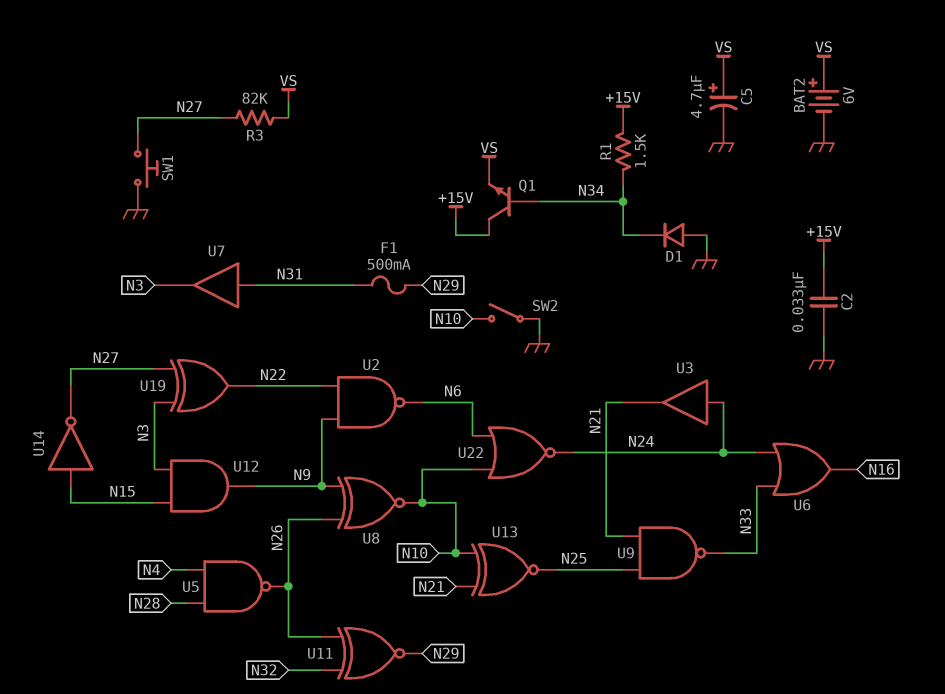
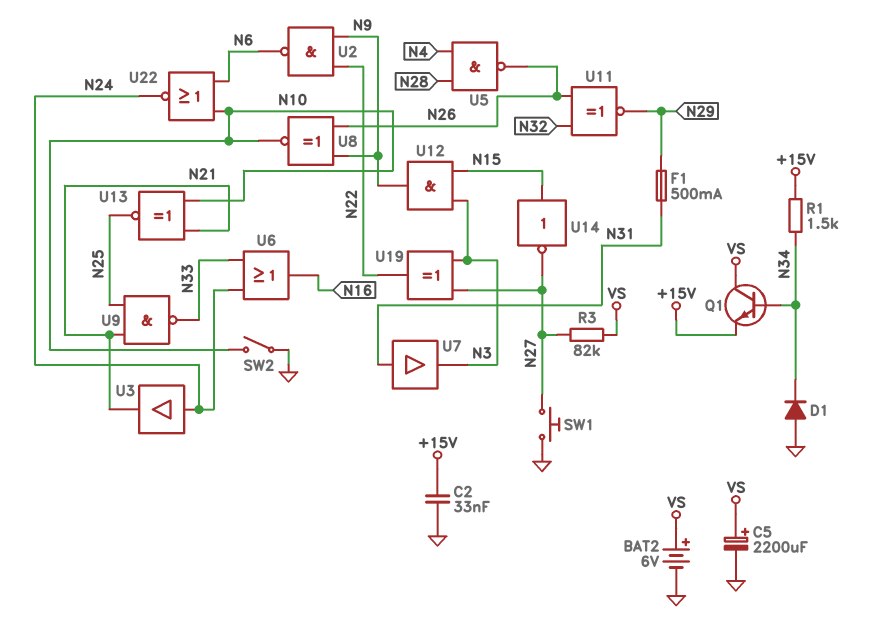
C5: 4.7uF (plus VS, minus GND) -> 2200uF (plus VS, minus GND)
Q1: NPN (B N34, C +15V, E VS) -> NPN (B N34, C VS, E +15V)

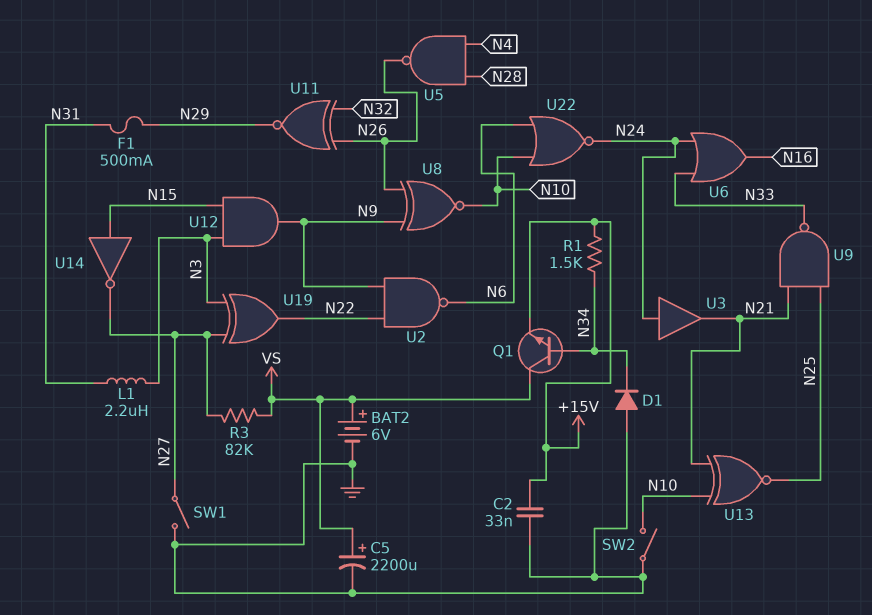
L1: none -> 2.2uH (N3, N31)
SW1: button (GND, N27) -> switch (GND, N27)
U7: buffer (in N31, out N3) -> none

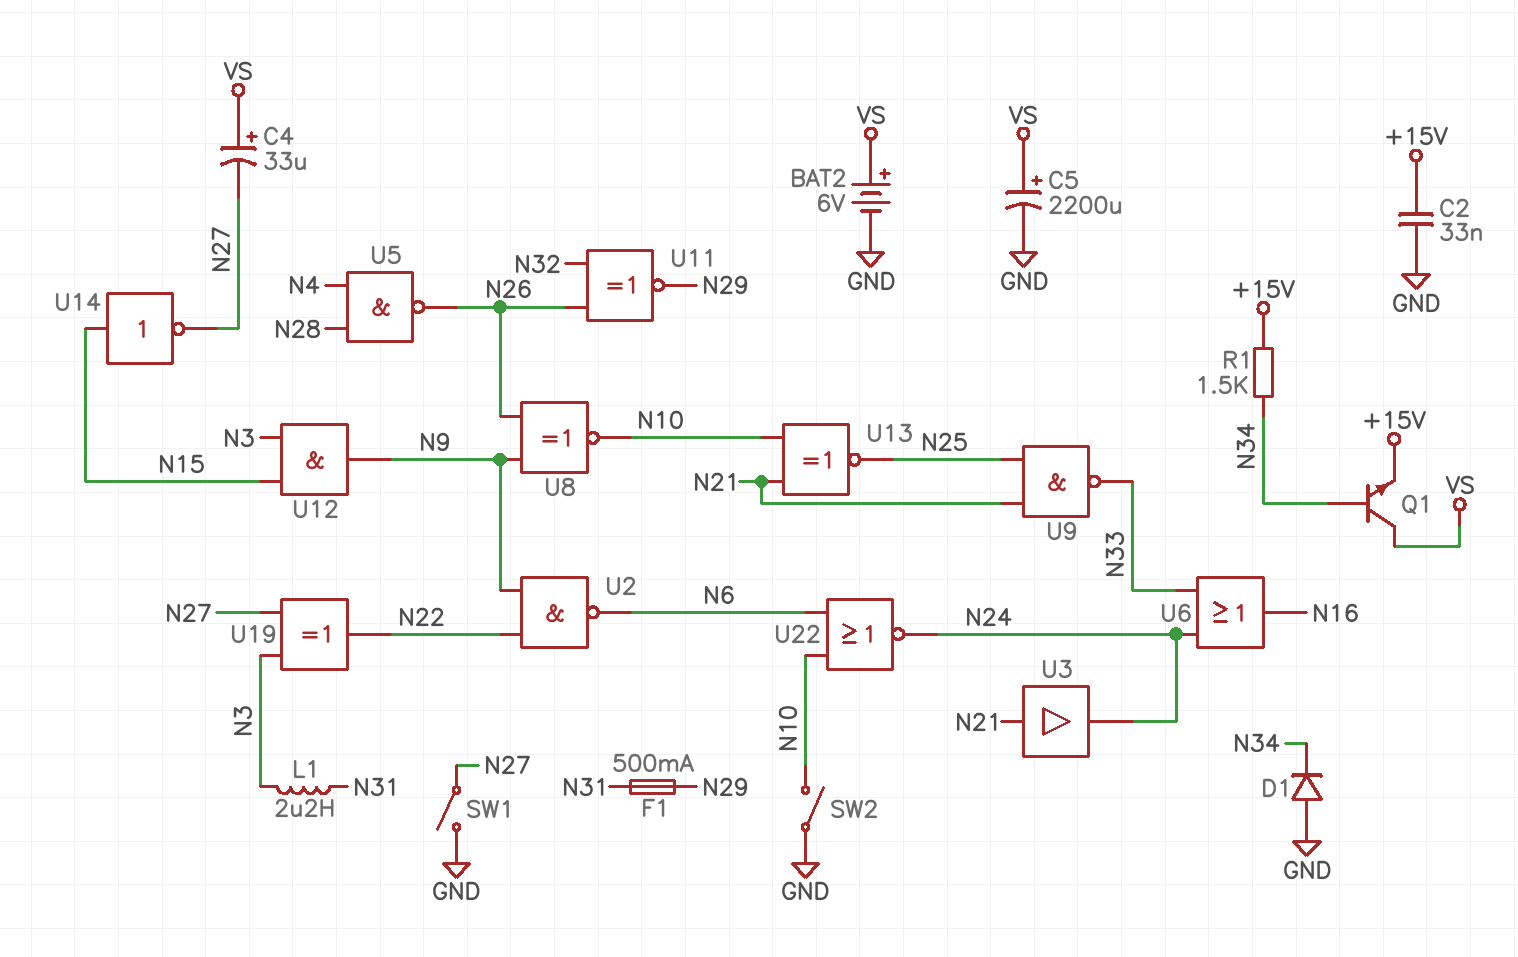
C4: none -> 33uF (plus VS, minus N27)
R3: 82k (N27, VS) -> none
U3: buffer (in N24, out N21) -> buffer (in N21, out N24)

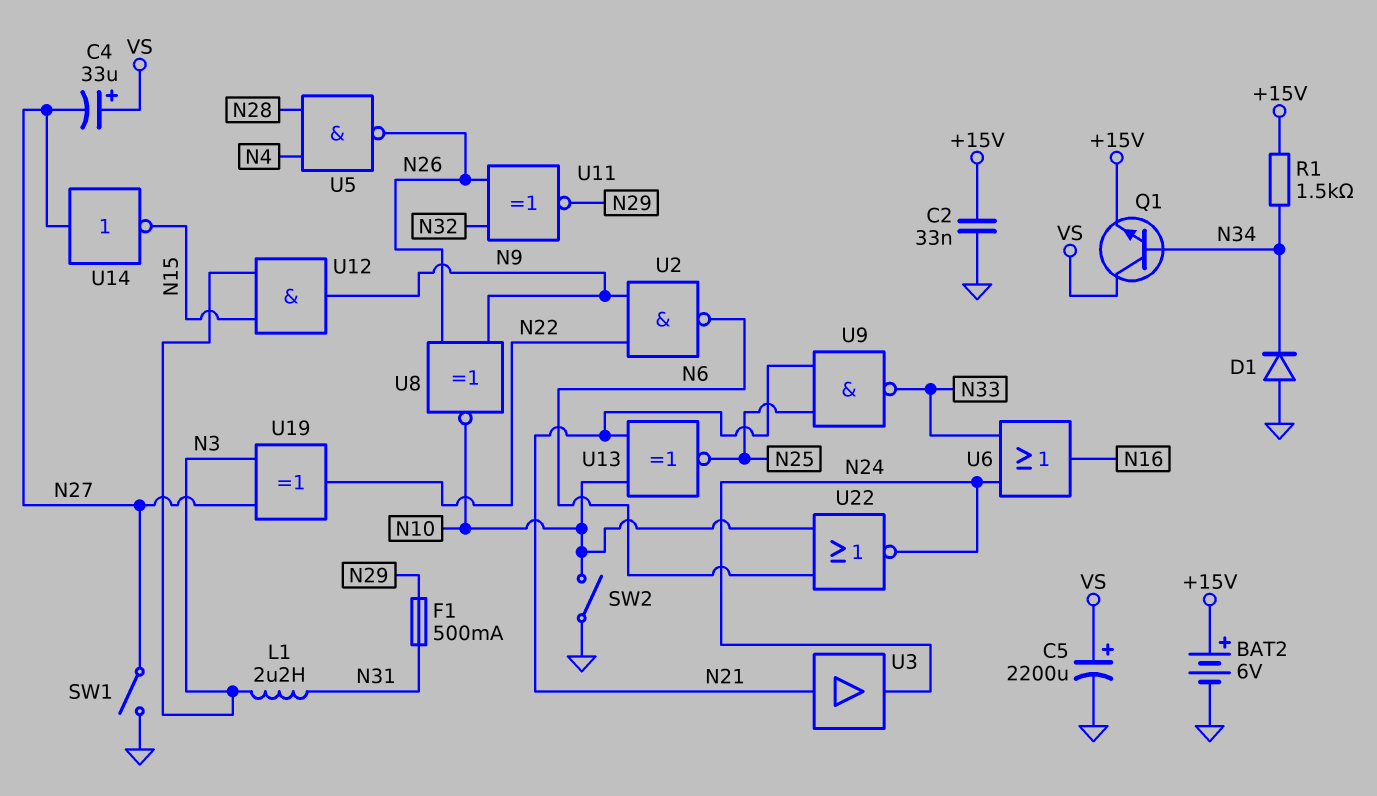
BAT2: 6V (plus VS, minus GND) -> 6V (plus +15V, minus GND)
U14: NOT (in N15, out N27) -> NOT (in N27, out N15)

